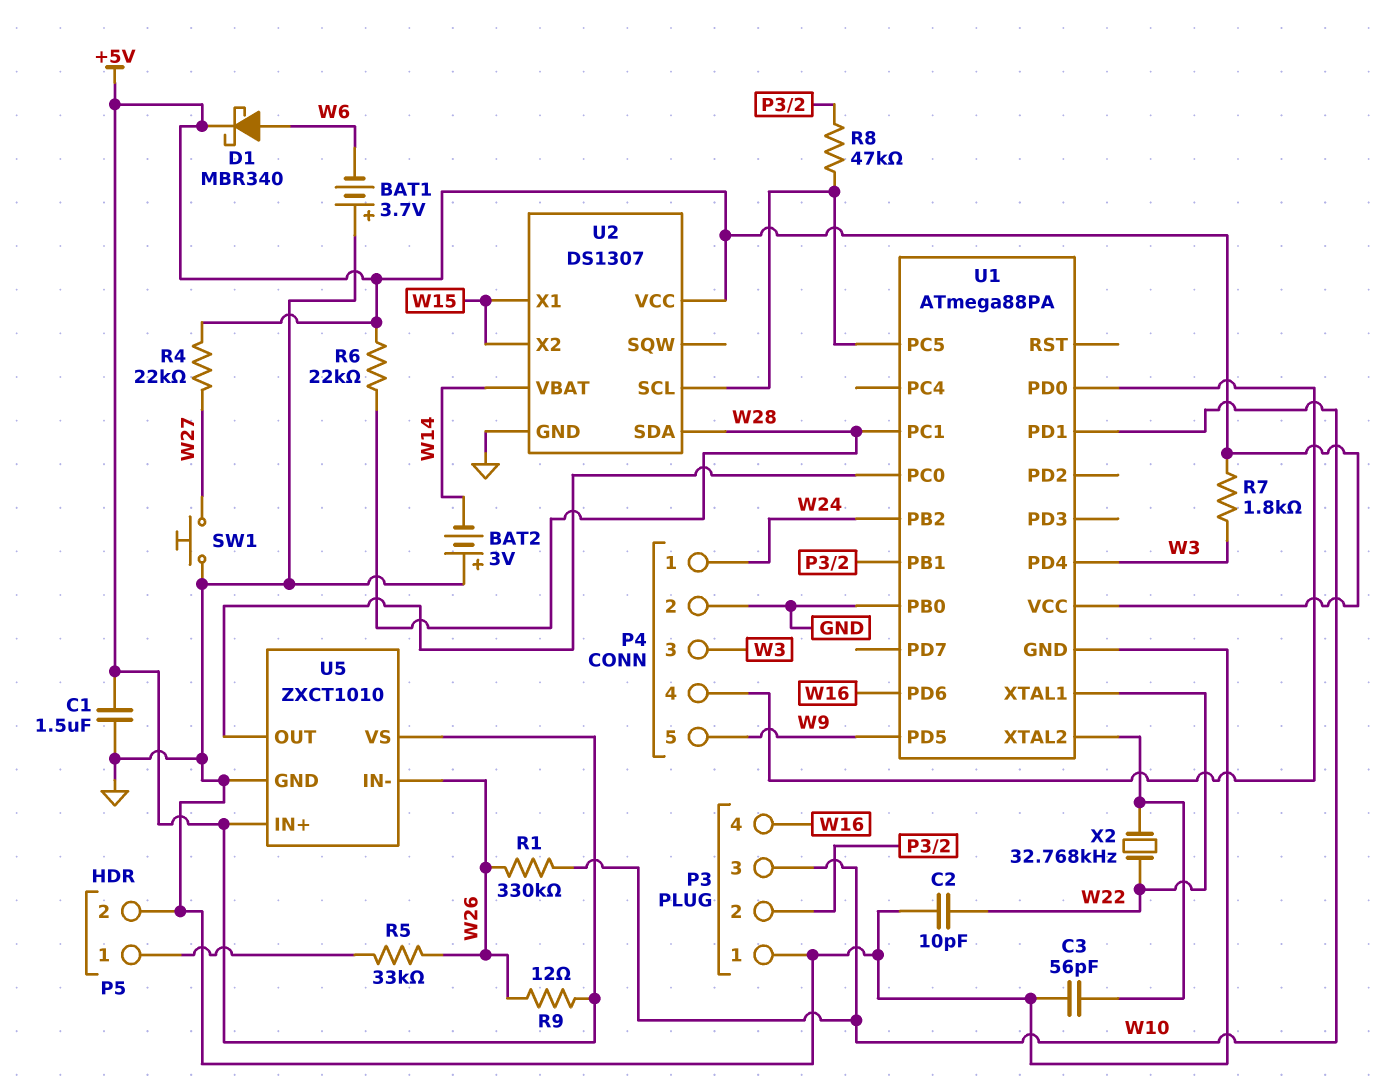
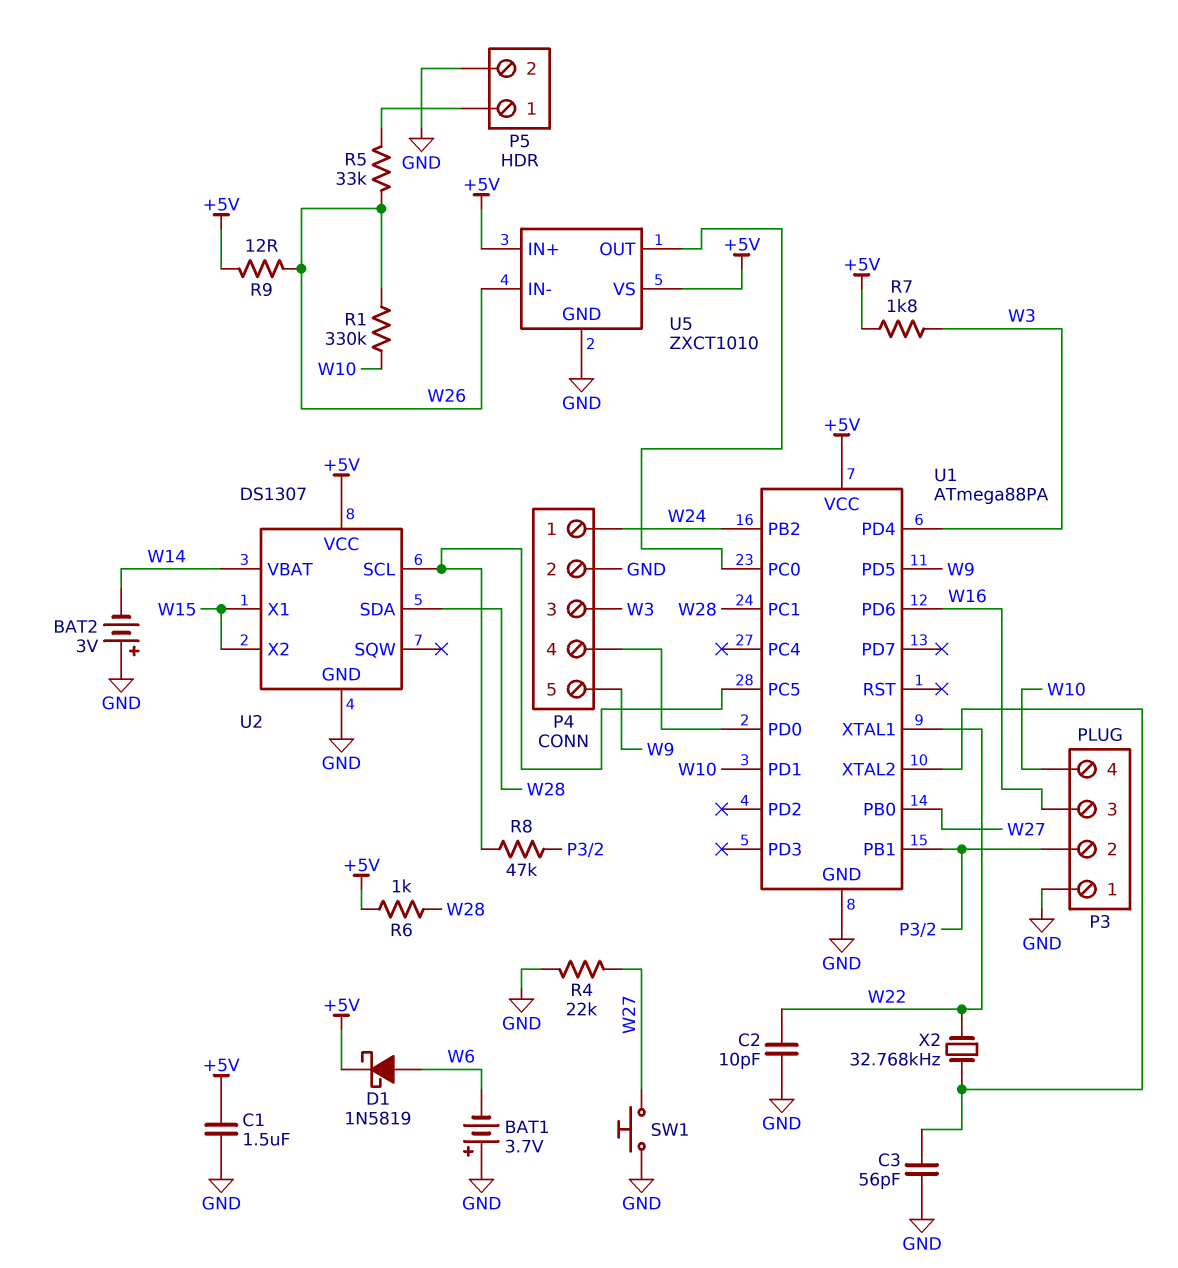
D1: schottky MBR340 (A W6, K +5V) -> schottky 1N5819 (A W6, K +5V)
P3 pin 3: W10 -> W16
P3 pin 4: W16 -> W10
R4: 22k (+5V, W27) -> 22k (GND, W27)
R6: 22k (+5V, W28) -> 1k (+5V, W28)
U1 pin PB0: GND -> W27

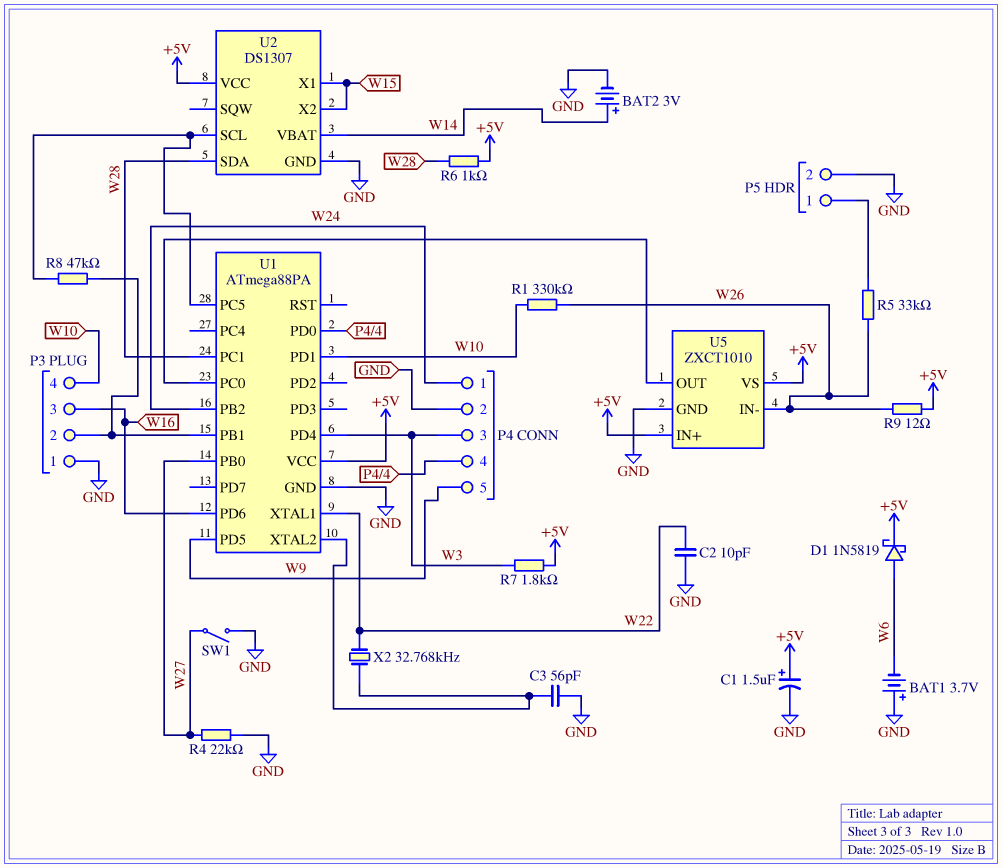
BAT2: 3V (plus GND, minus W14) -> 3V (plus W14, minus GND)
C1: 1.5uF (+5V, GND) -> 1.5uF (plus +5V, minus GND)
SW1: button (GND, W27) -> switch (GND, W27)

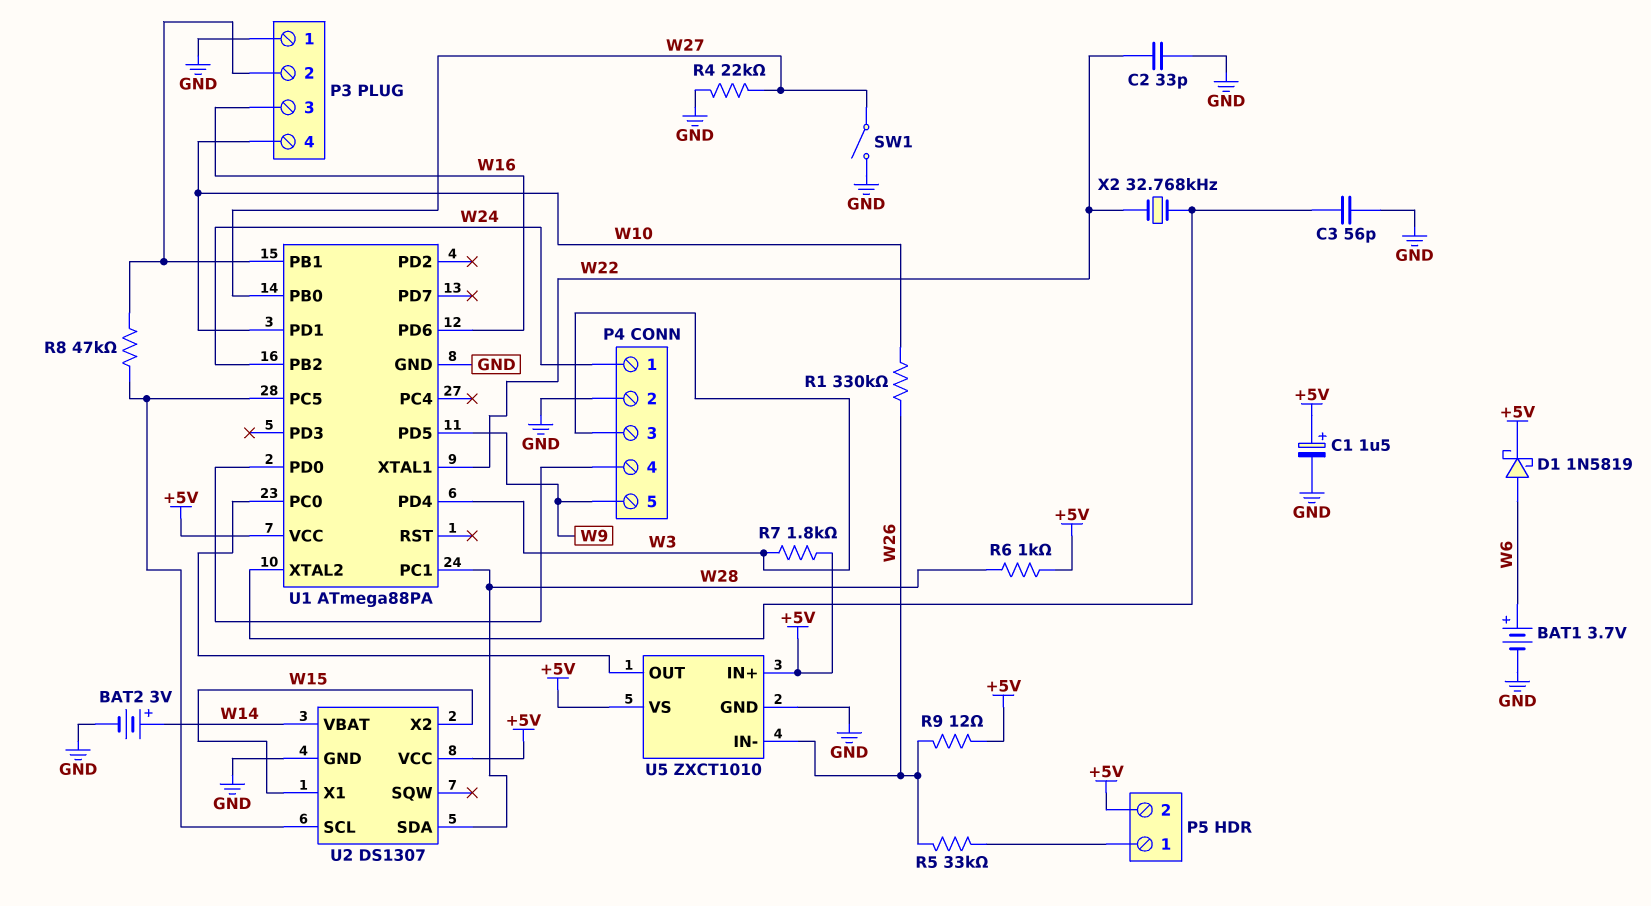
BAT1: 3.7V (plus GND, minus W6) -> 3.7V (plus W6, minus GND)
C2: 10pF (GND, W22) -> 33pF (GND, W22)
P5 pin 2: GND -> +5V

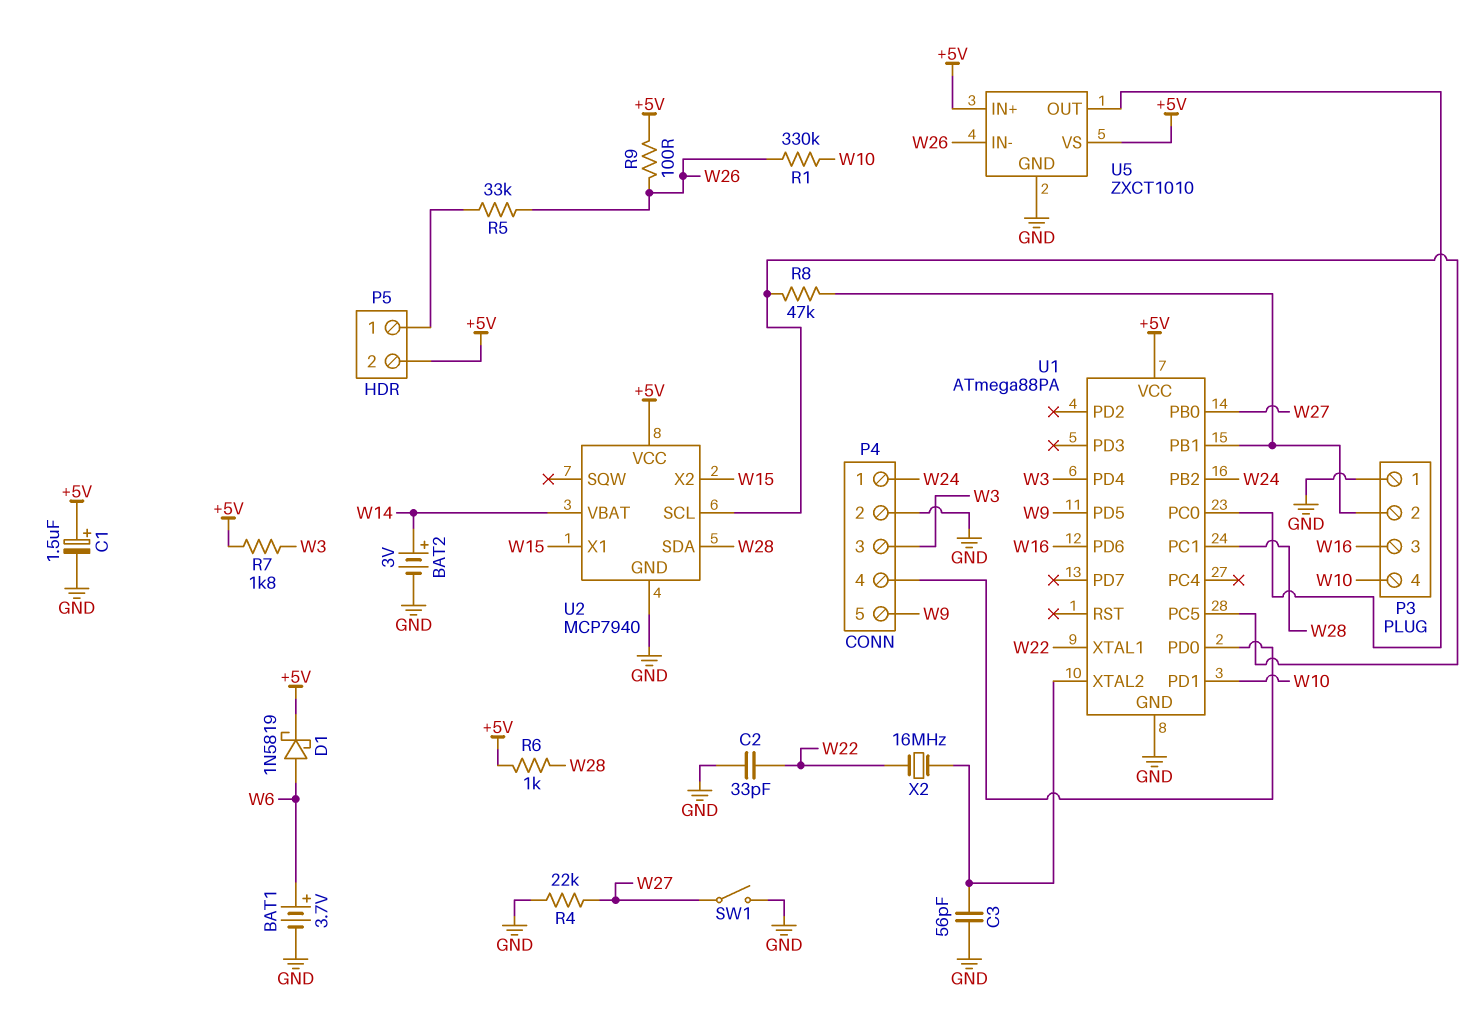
R9: 12 (+5V, W26) -> 100 (+5V, W26)
U2: DS1307 -> MCP7940
X2: 32.768kHz (U1/XTAL2, W22) -> 16MHz (U1/XTAL2, W22)

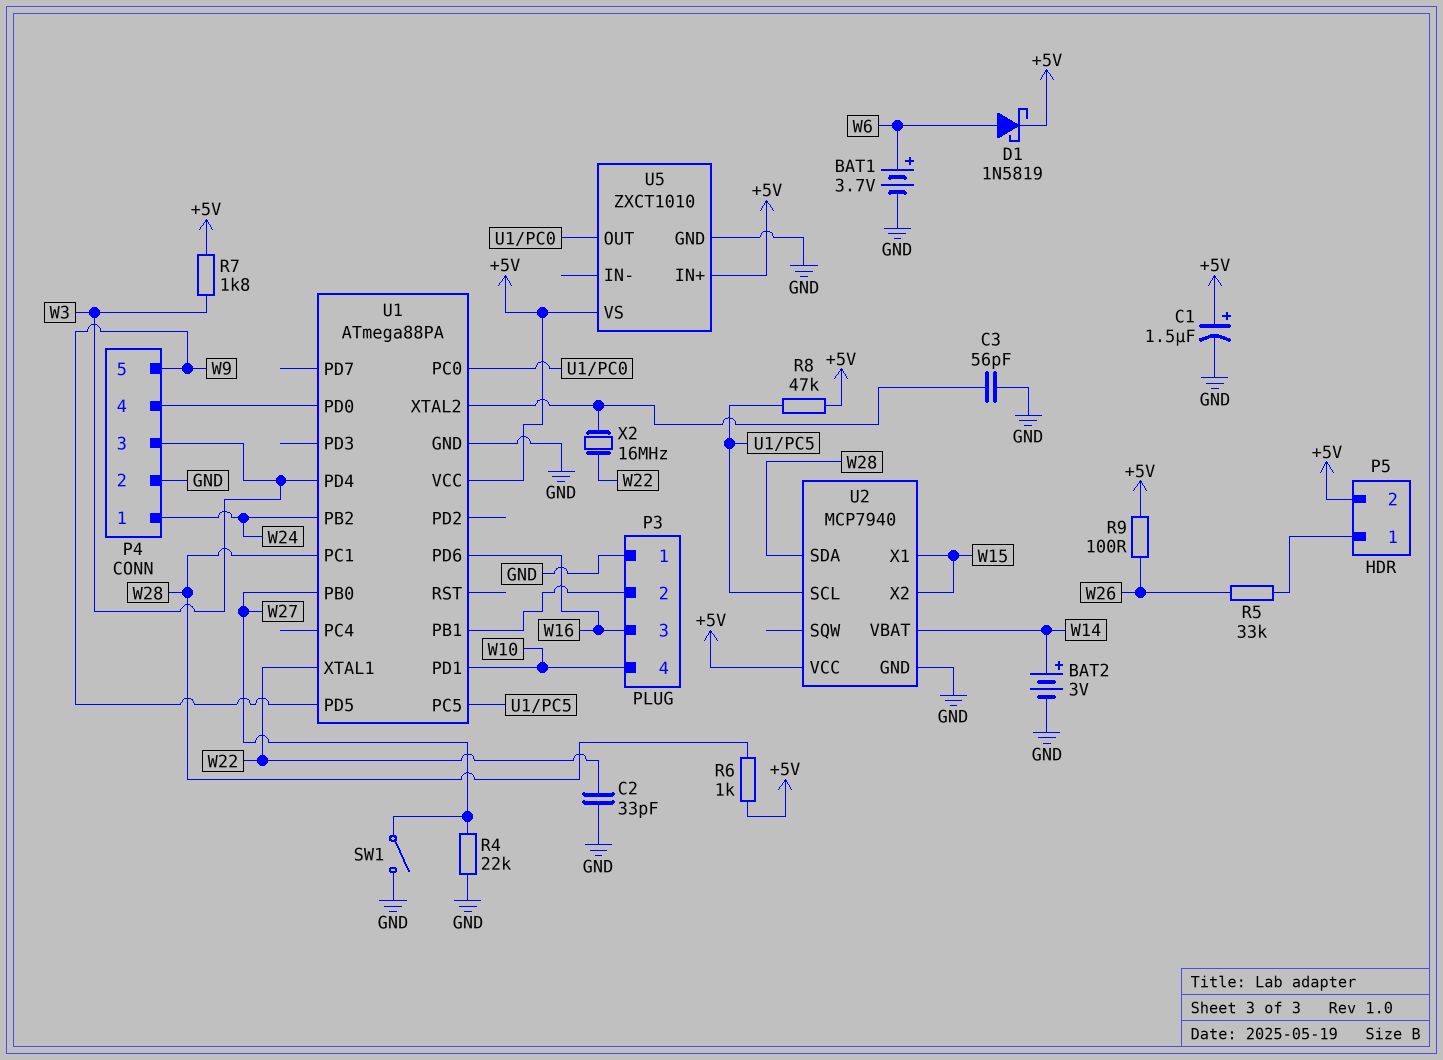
R1: 330k (W10, W26) -> none
R8: 47k (P3/2, U1/PC5) -> 47k (+5V, U1/PC5)
U5 pin IN-: W26 -> none

